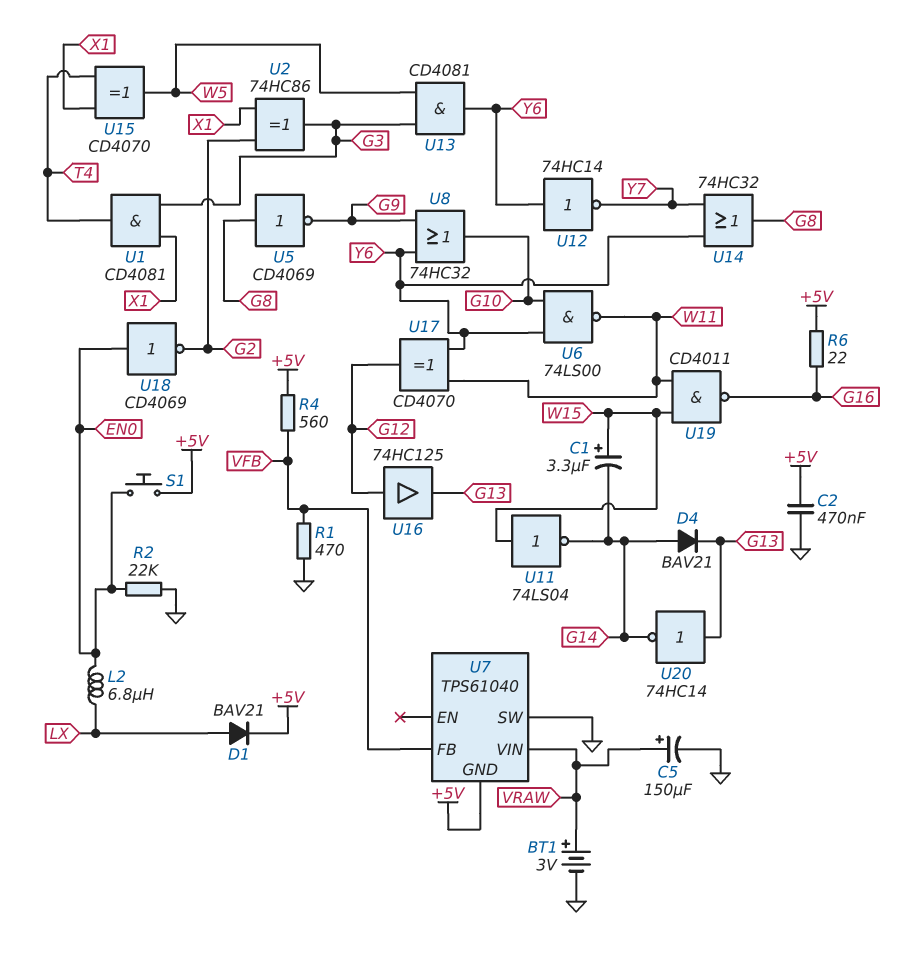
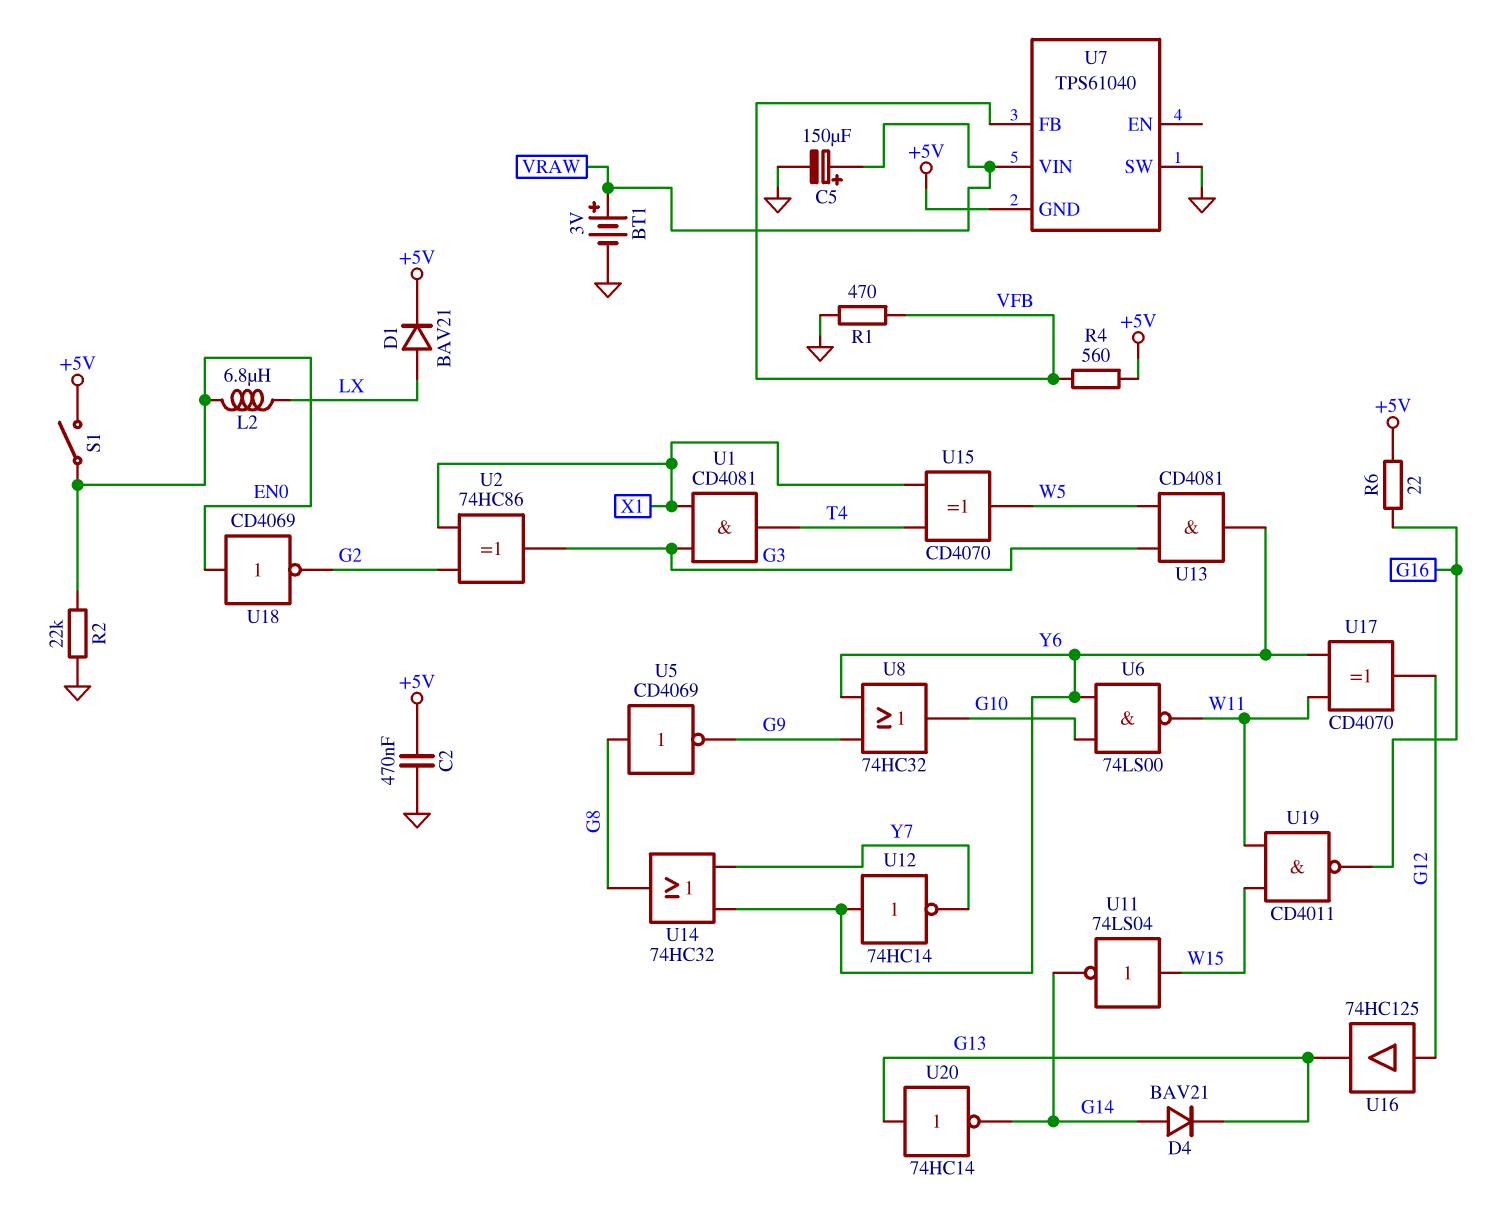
C1: 3.3uF (plus W15, minus G14) -> none
S1: button (+5V, EN0) -> switch (+5V, EN0)

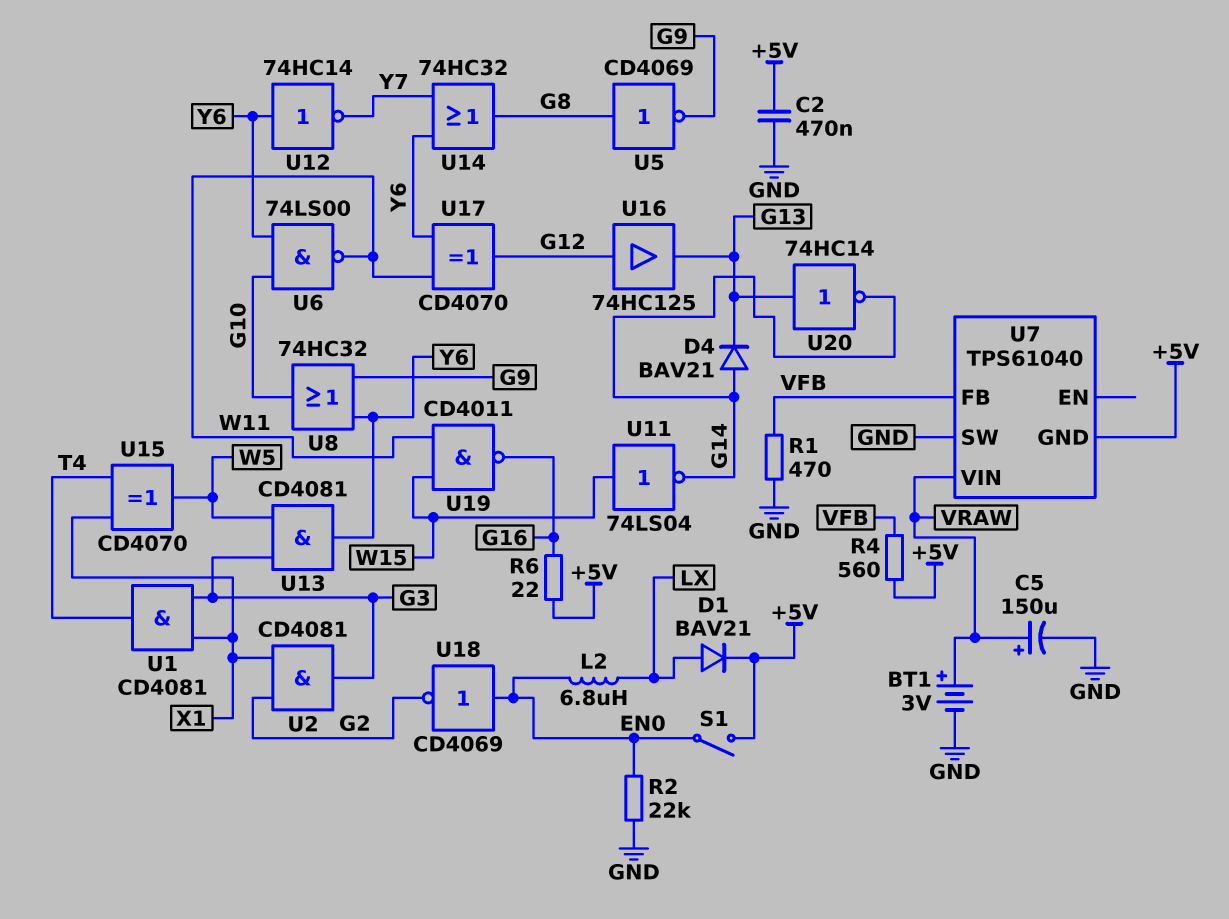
U2: XOR 74HC86 (in G2, in X1, out G3) -> AND CD4081 (in G2, in X1, out G3)

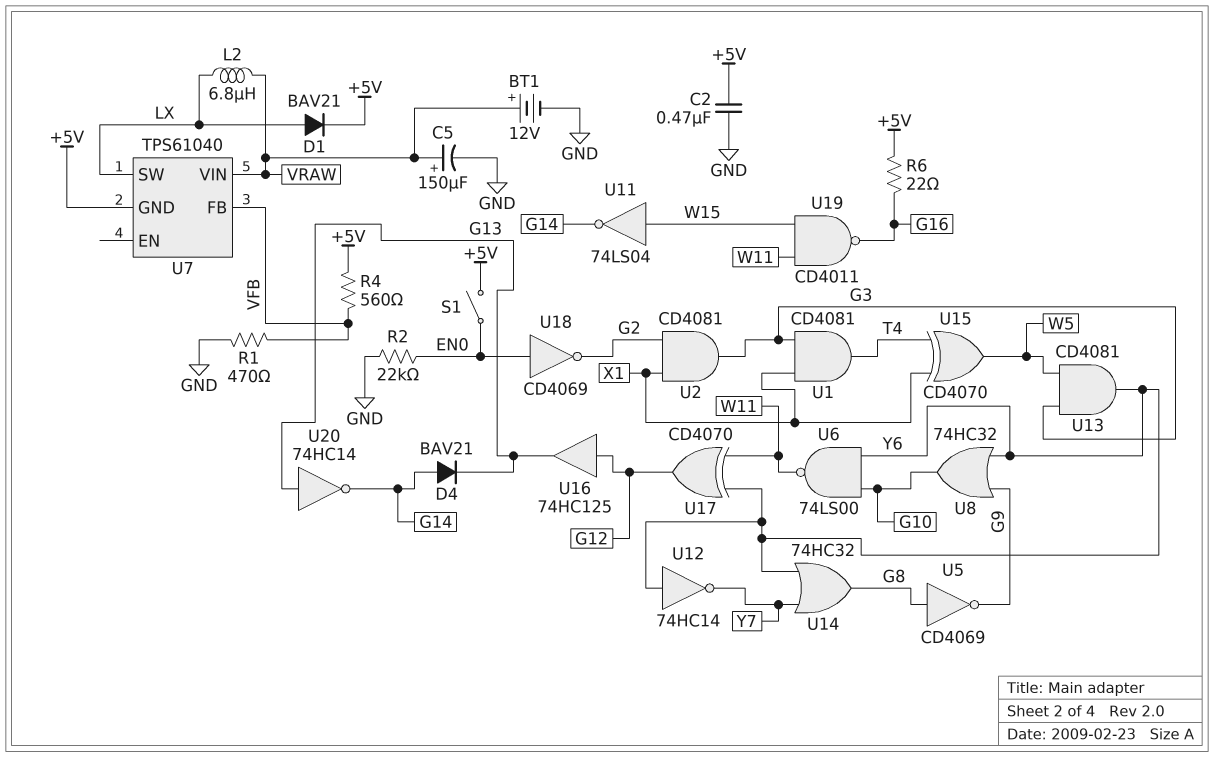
BT1: 3V (plus VRAW, minus GND) -> 12V (plus VRAW, minus GND)
L2: 6.8uH (EN0, LX) -> 6.8uH (LX, VRAW)
U7 pin SW: GND -> LX

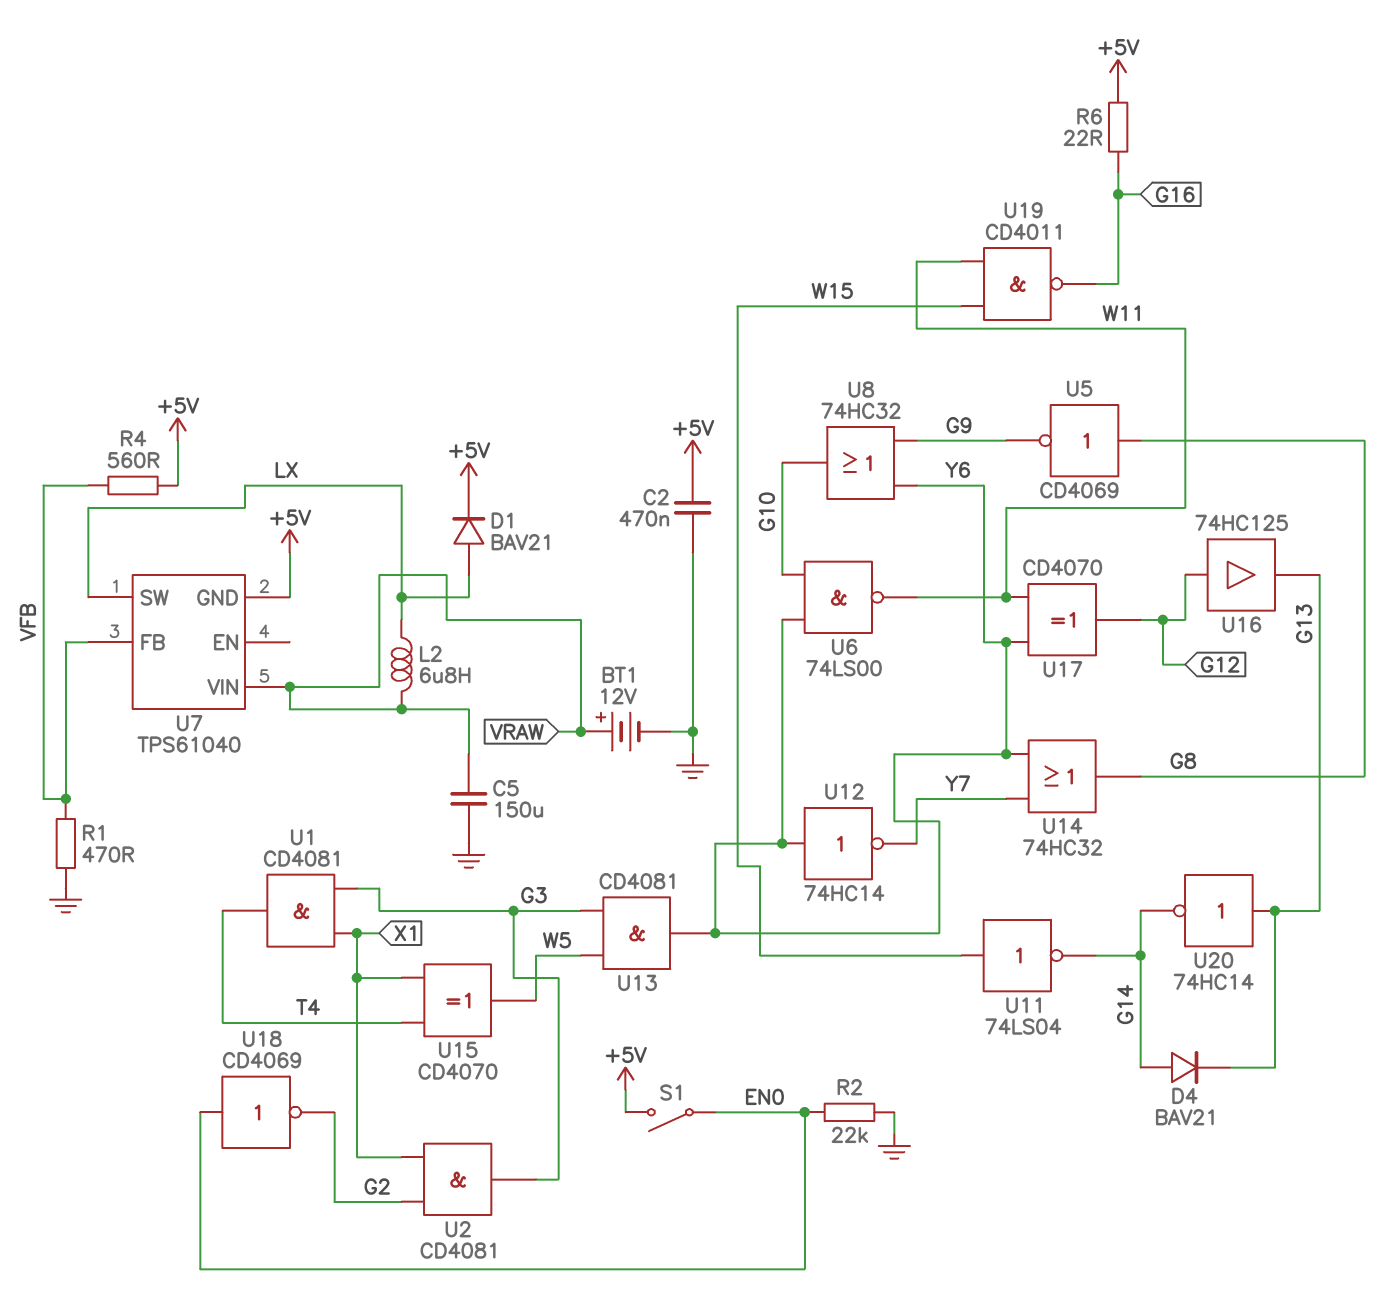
C5: 150uF (plus VRAW, minus GND) -> 150uF (GND, VRAW)

